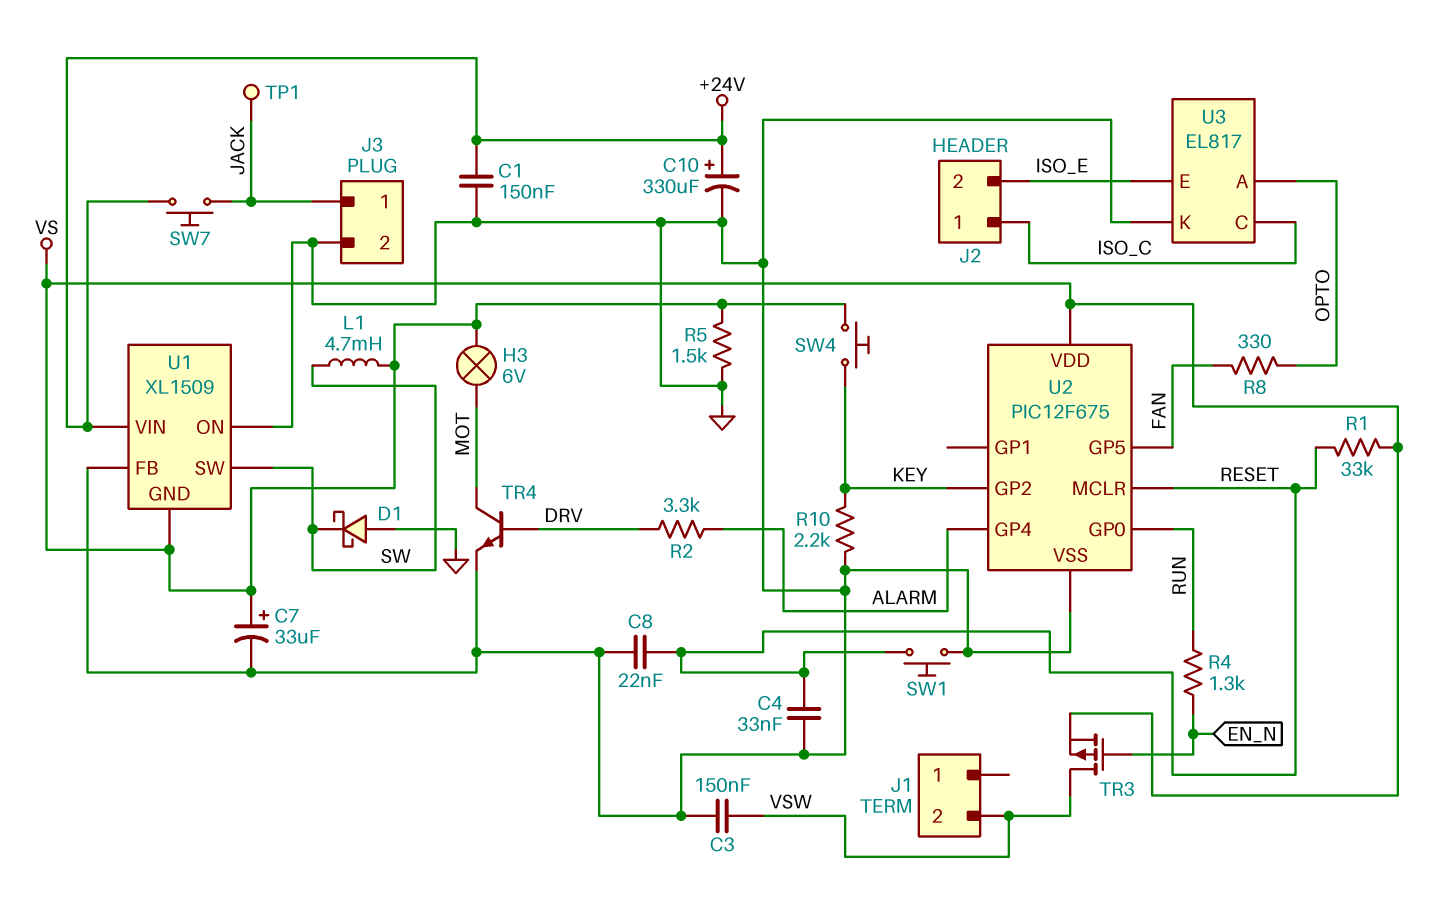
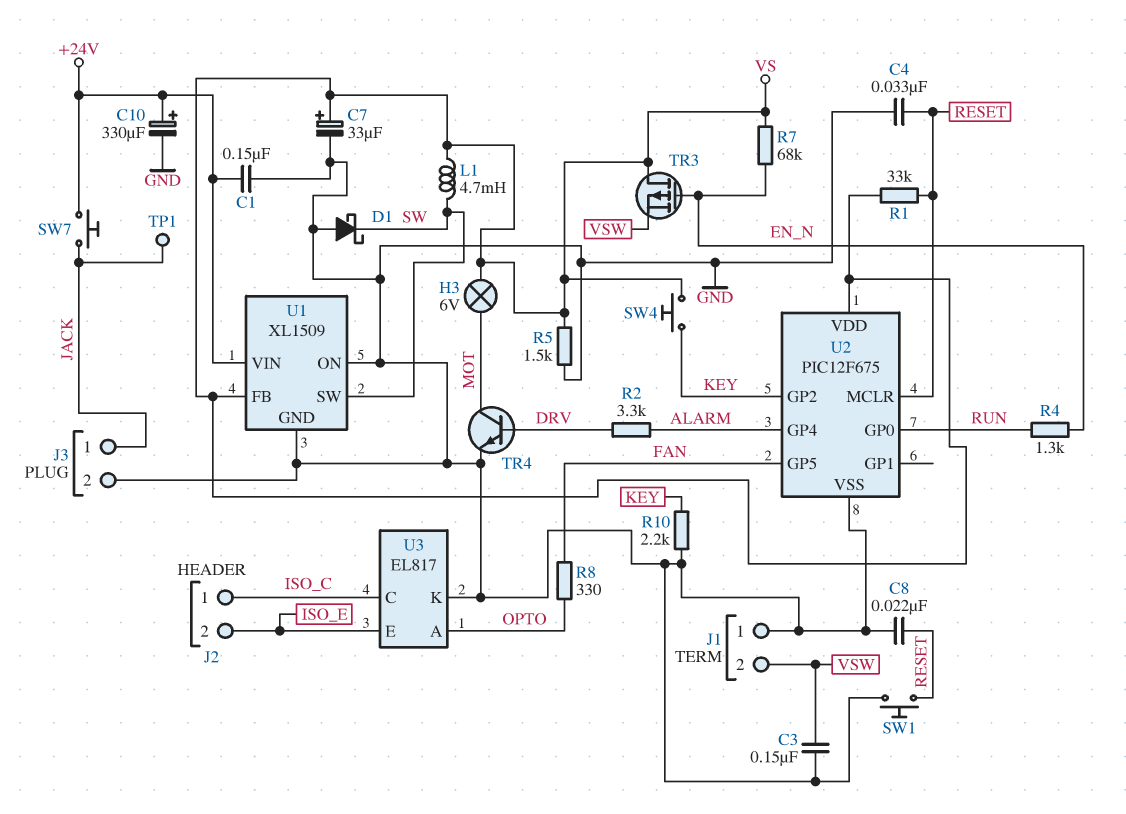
J1 pin 1: none -> GND
R7: none -> 68k (EN_N, VS)
TR3: PMOS (G EN_N, D VSW, S VS) -> PMOS (G EN_N, D VS, S VSW)
U1 pin FB: GND -> VS
U1 pin GND: VS -> GND

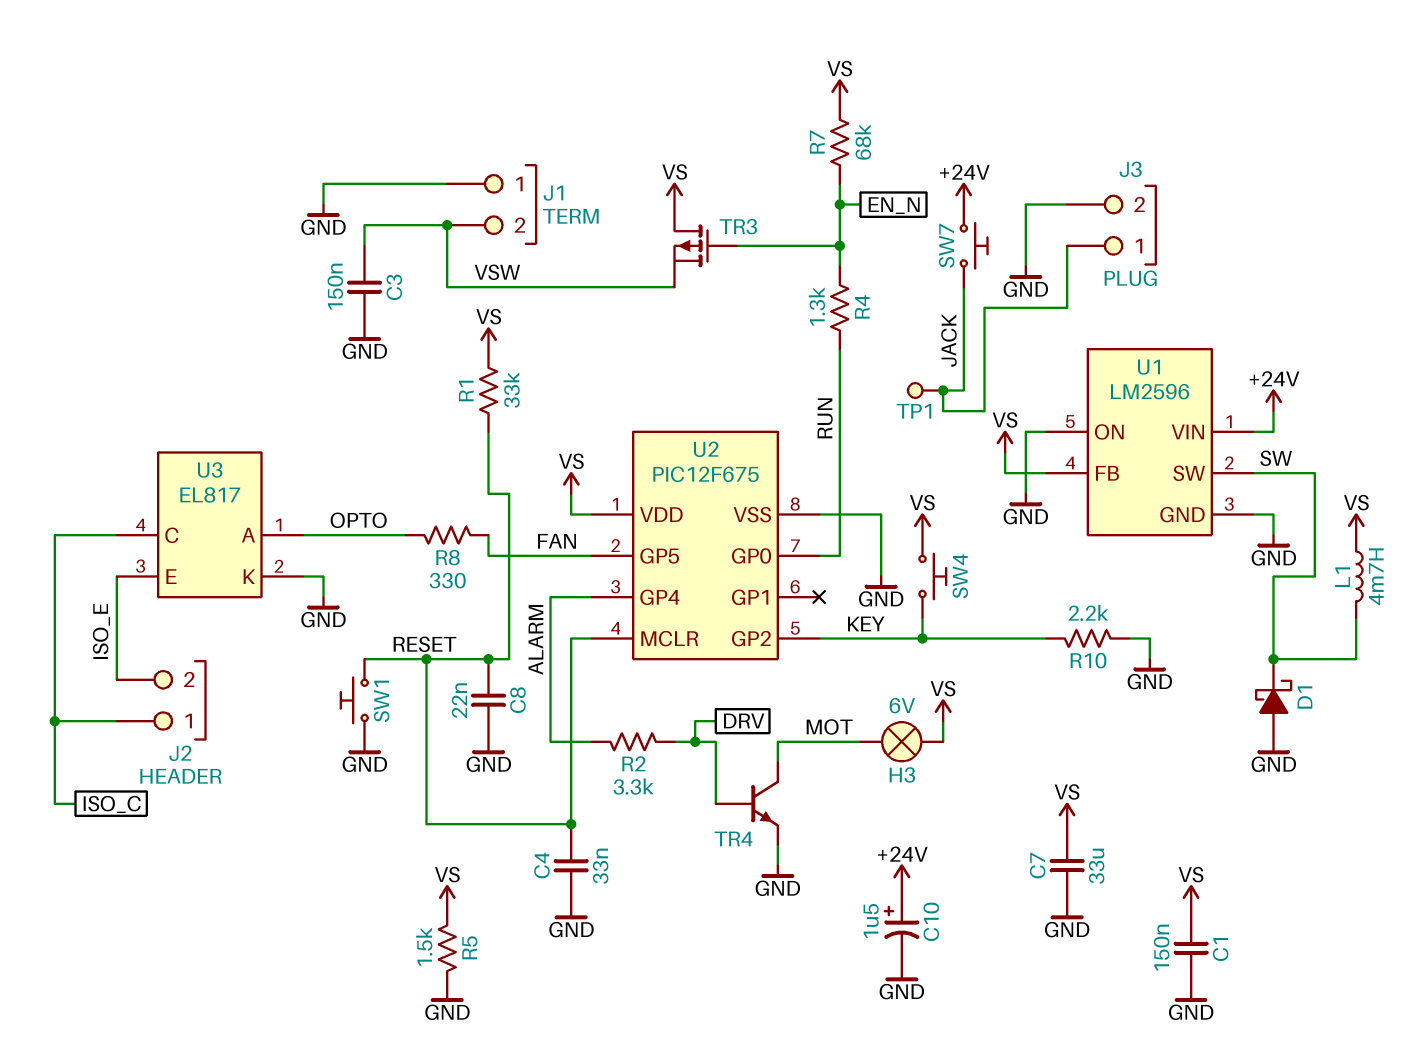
C1: 150nF (+24V, GND) -> 150nF (GND, VS)
C7: 33uF (plus VS, minus GND) -> 33uF (GND, VS)
C10: 330uF (plus +24V, minus GND) -> 1.5uF (plus +24V, minus GND)
U1: XL1509 -> LM2596

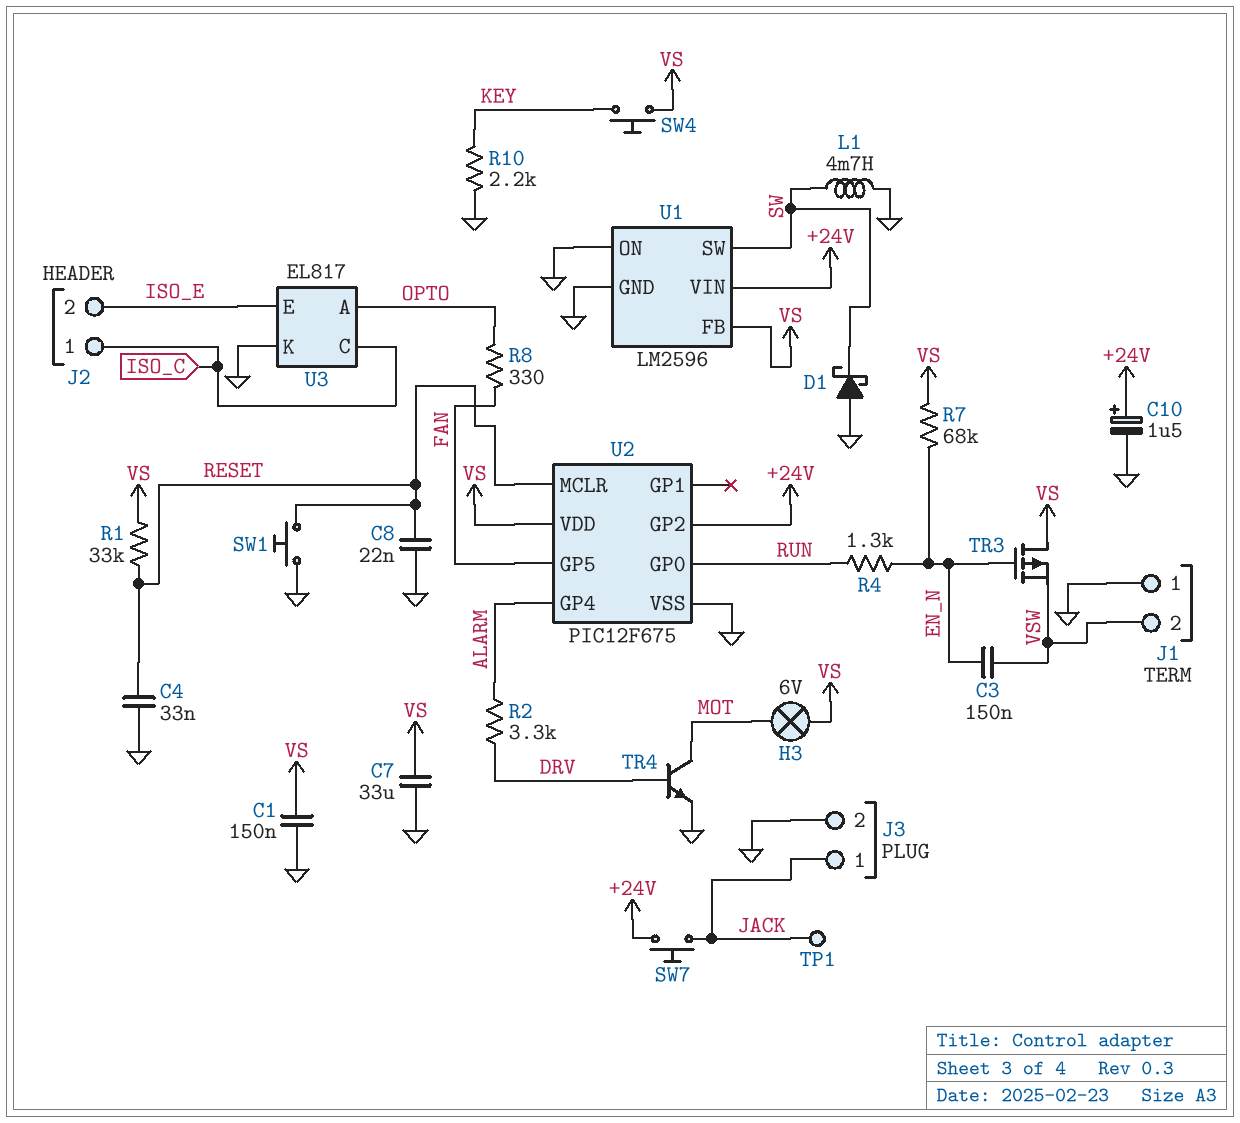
C3: 150nF (GND, VSW) -> 150nF (EN_N, VSW)
L1: 4.7mH (SW, VS) -> 4.7mH (GND, SW)
R5: 1.5k (GND, VS) -> none
U2 pin GP2: KEY -> +24V

